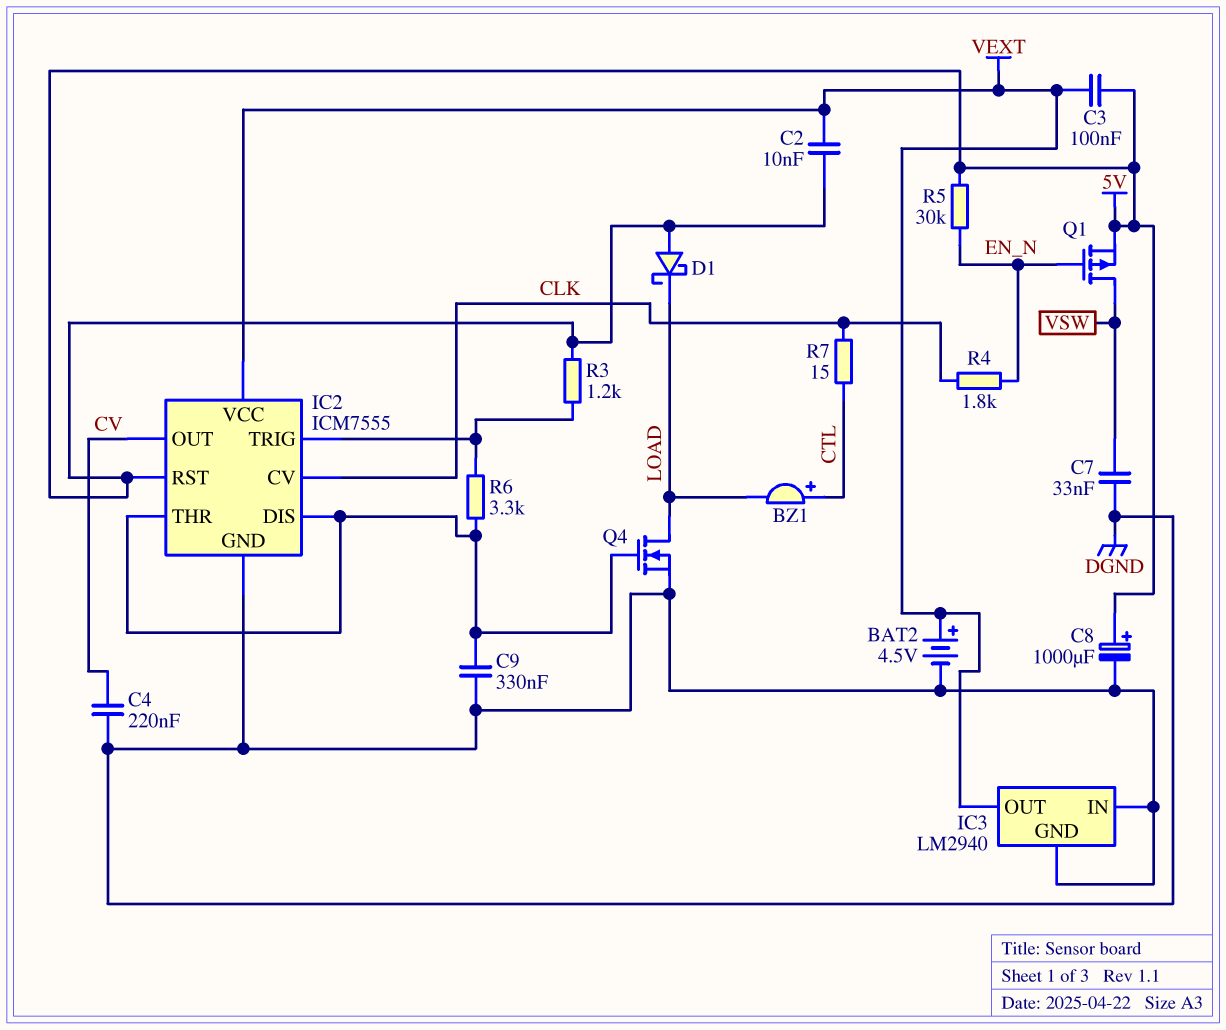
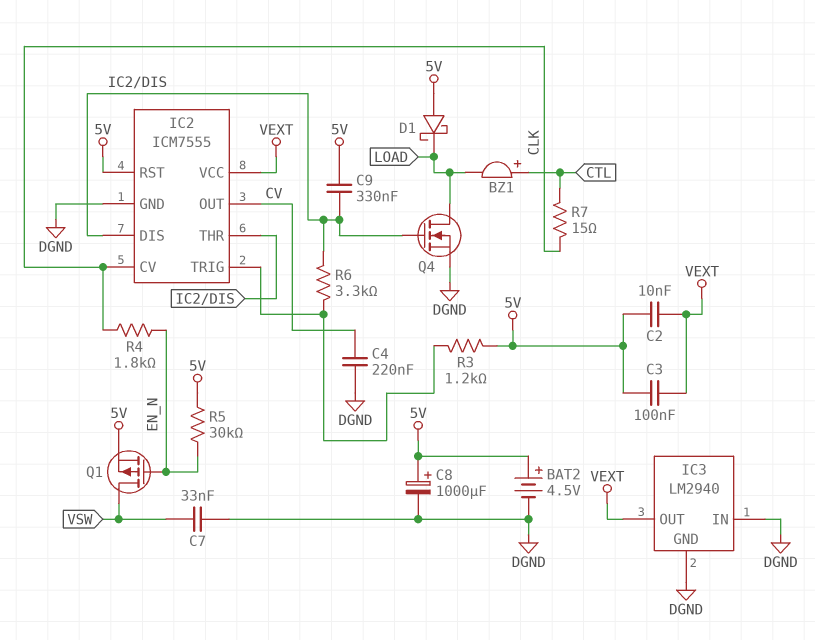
BAT2: 4.5V (plus VEXT, minus DGND) -> 4.5V (plus 5V, minus DGND)
C9: 330nF (DGND, IC2/DIS) -> 330nF (5V, IC2/DIS)

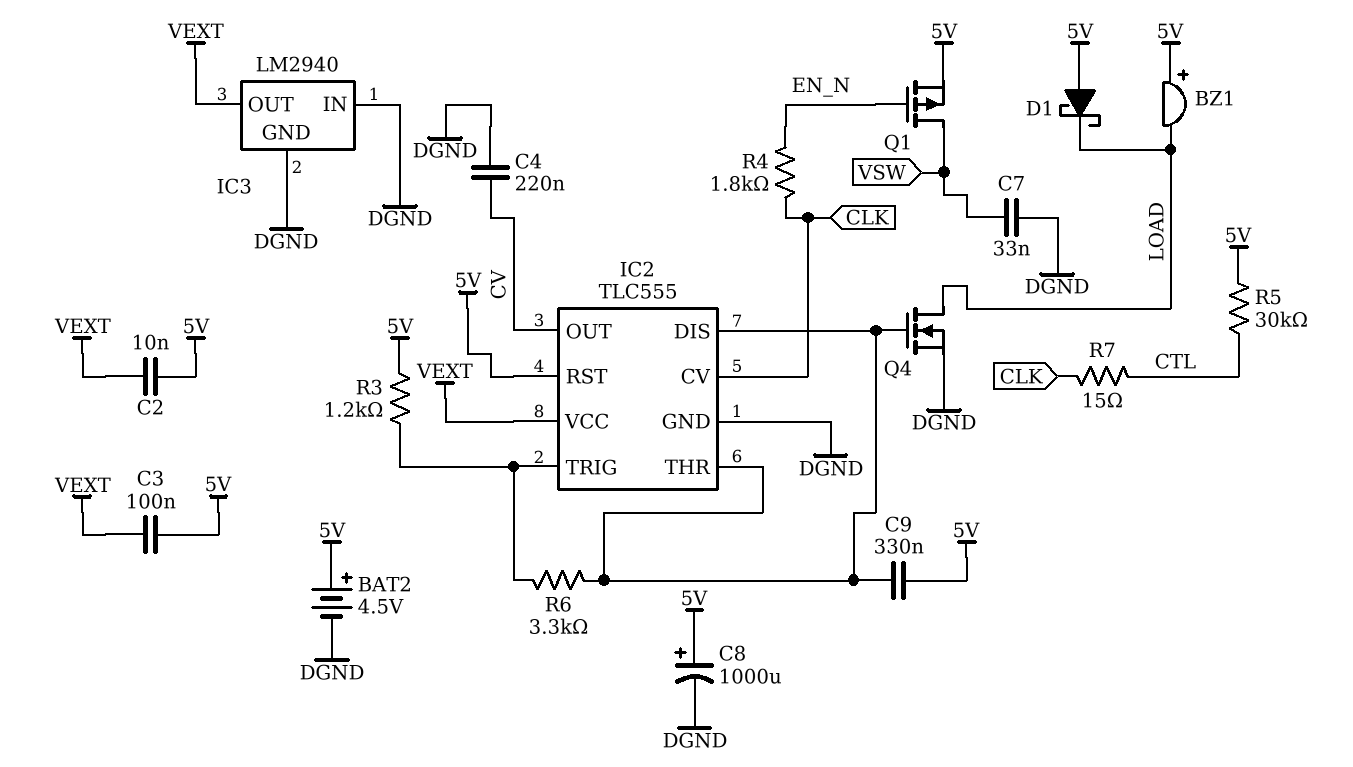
BZ1: buzzer (plus CTL, minus LOAD) -> buzzer (plus 5V, minus LOAD)
IC2: ICM7555 -> TLC555
R5: 30k (5V, EN_N) -> 30k (5V, CTL)

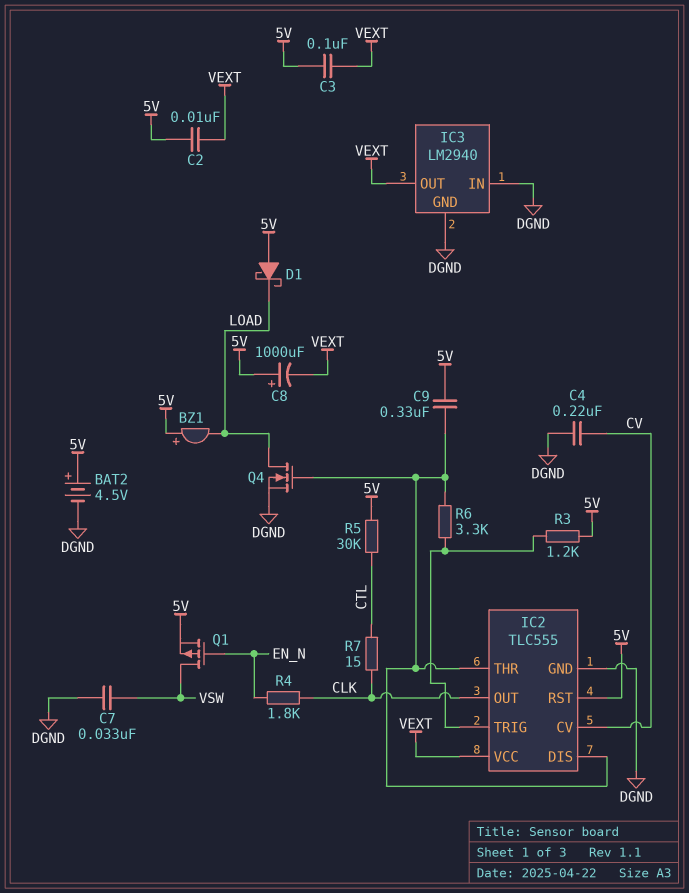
C8: 1000uF (plus 5V, minus DGND) -> 1000uF (plus 5V, minus VEXT)
IC2 pin CV: CLK -> CV
IC2 pin OUT: CV -> CLK

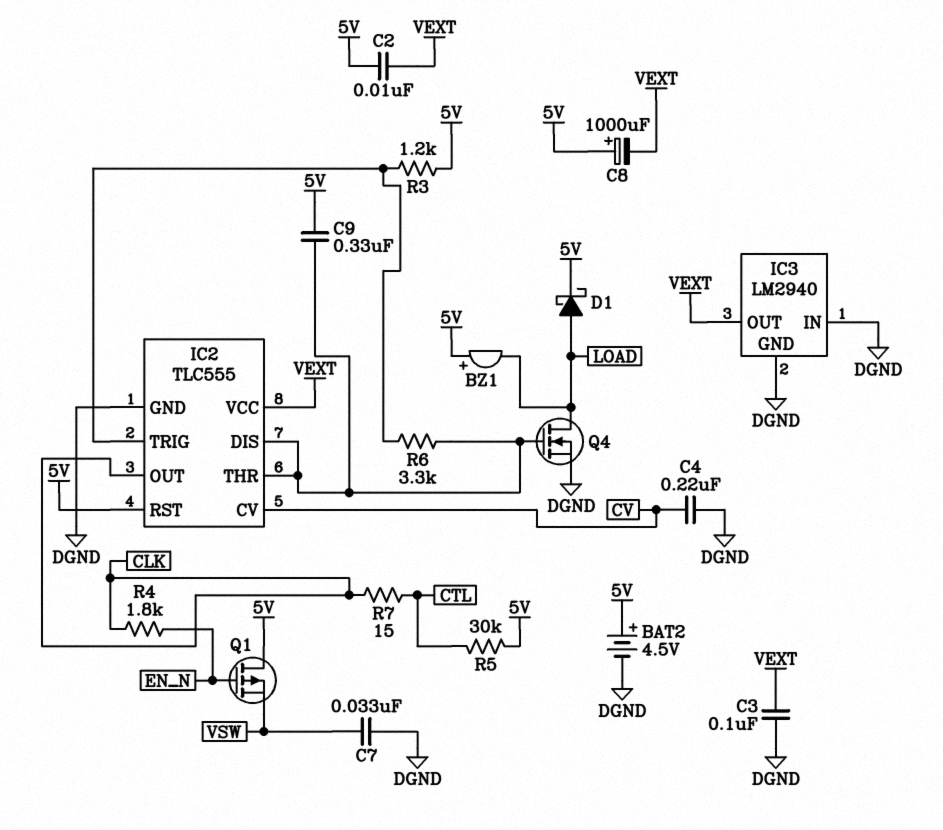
C3: 100nF (5V, VEXT) -> 100nF (DGND, VEXT)
D1: schottky (A 5V, K LOAD) -> schottky (A LOAD, K 5V)
Q1: PMOS (G EN_N, D VSW, S 5V) -> PMOS (G EN_N, D 5V, S VSW)

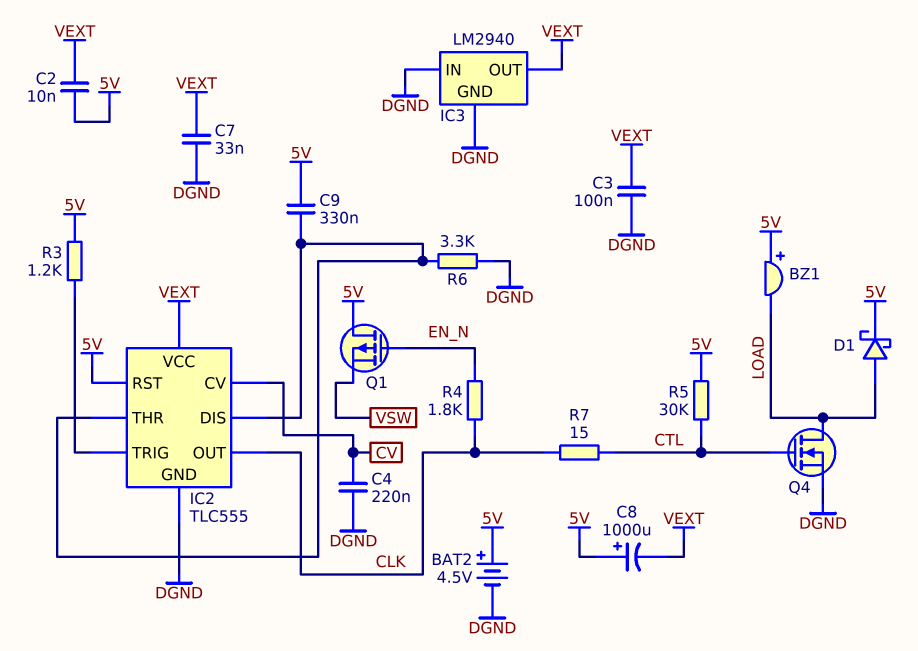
C7: 33nF (DGND, VSW) -> 33nF (DGND, VEXT)
Q4: NMOS (G IC2/DIS, D LOAD, S DGND) -> NMOS (G CTL, D LOAD, S DGND)
R6: 3.3k (IC2/DIS, IC2/TRIG) -> 3.3k (DGND, IC2/DIS)

